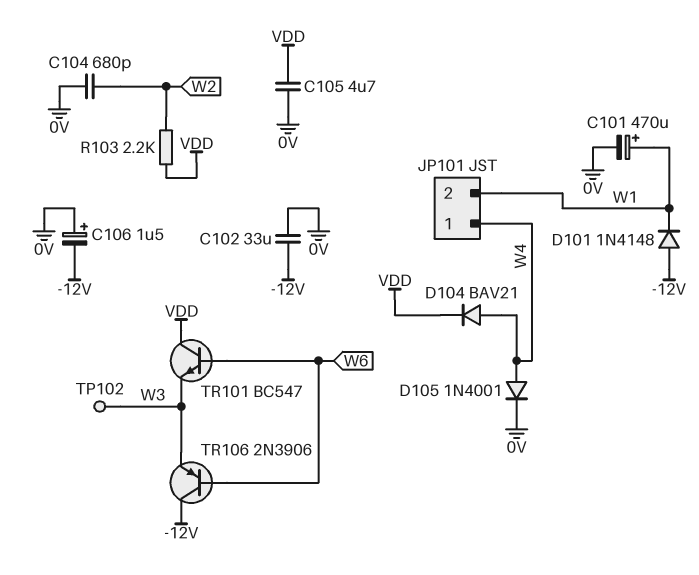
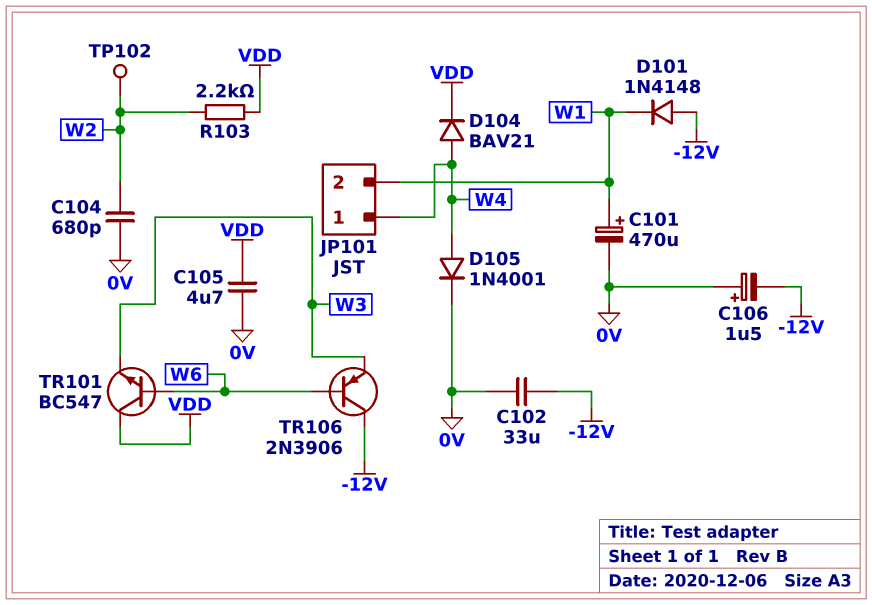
TP102: test point (W3) -> test point (W2)

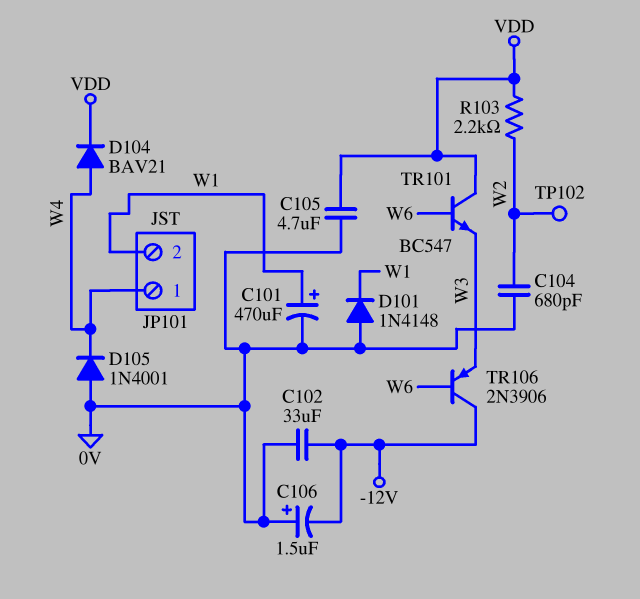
D101: diode 1N4148 (A -12V, K W1) -> diode 1N4148 (A 0V, K W1)
D105: diode 1N4001 (A W4, K 0V) -> diode 1N4001 (A 0V, K W4)

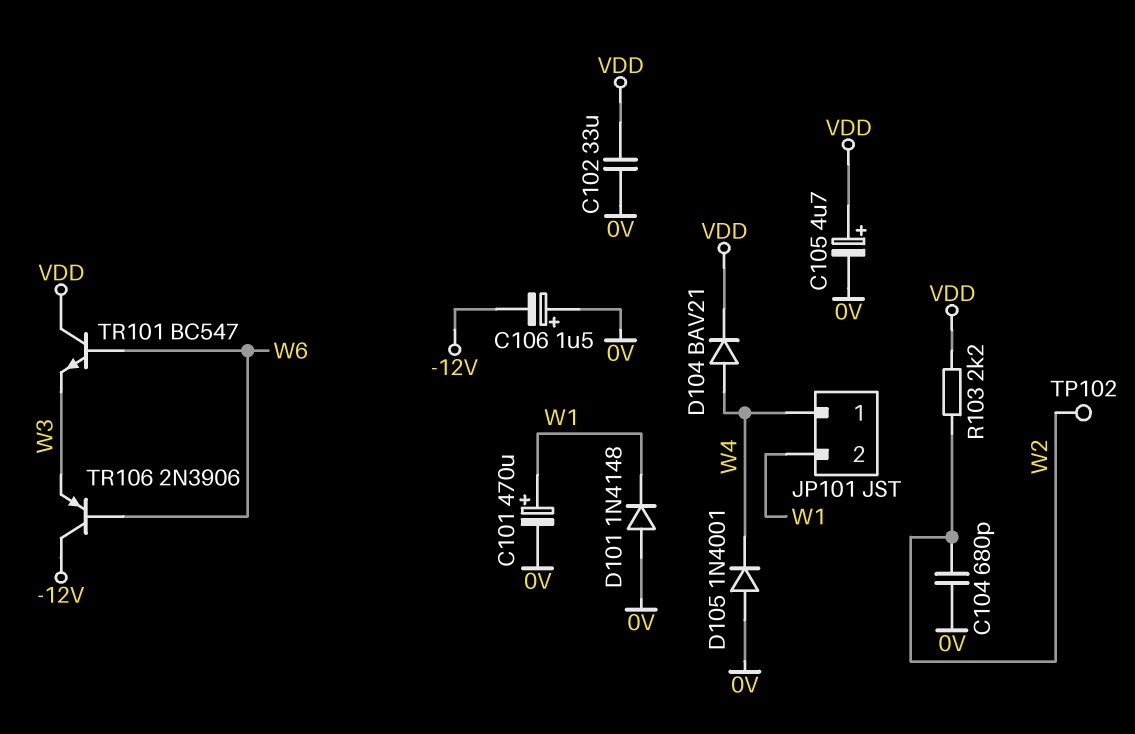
C102: 33uF (-12V, 0V) -> 33uF (0V, VDD)
C105: 4.7uF (0V, VDD) -> 4.7uF (plus VDD, minus 0V)

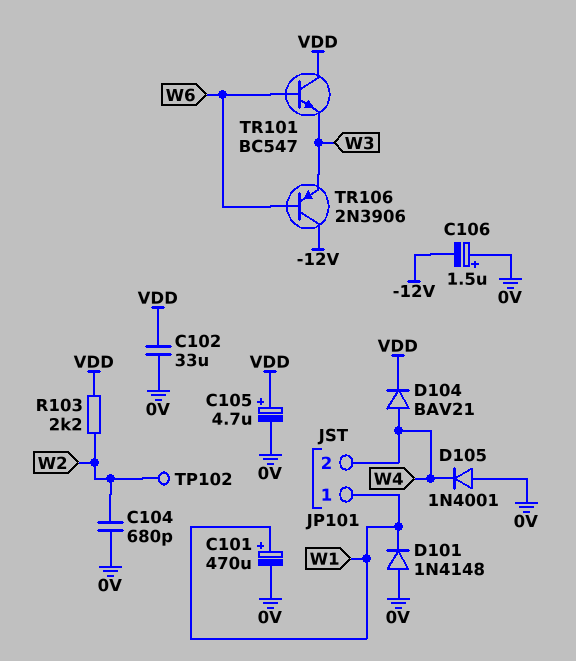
JP101 pin 1: W4 -> W1
JP101 pin 2: W1 -> W4

